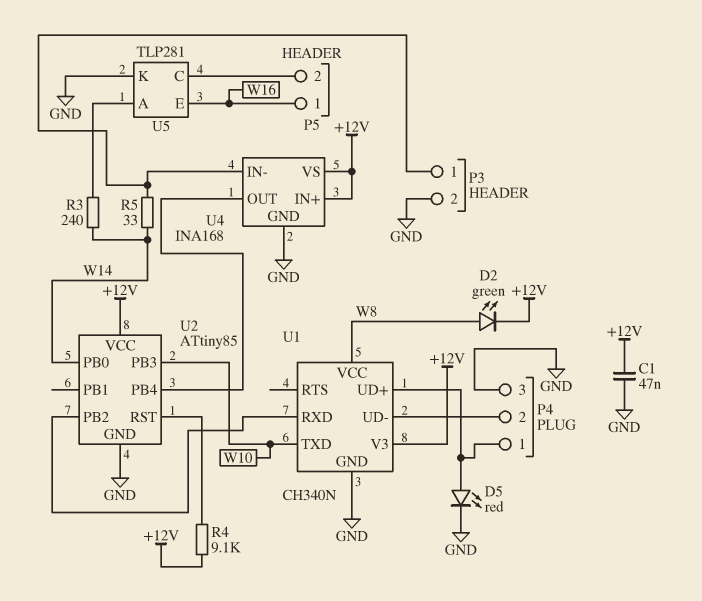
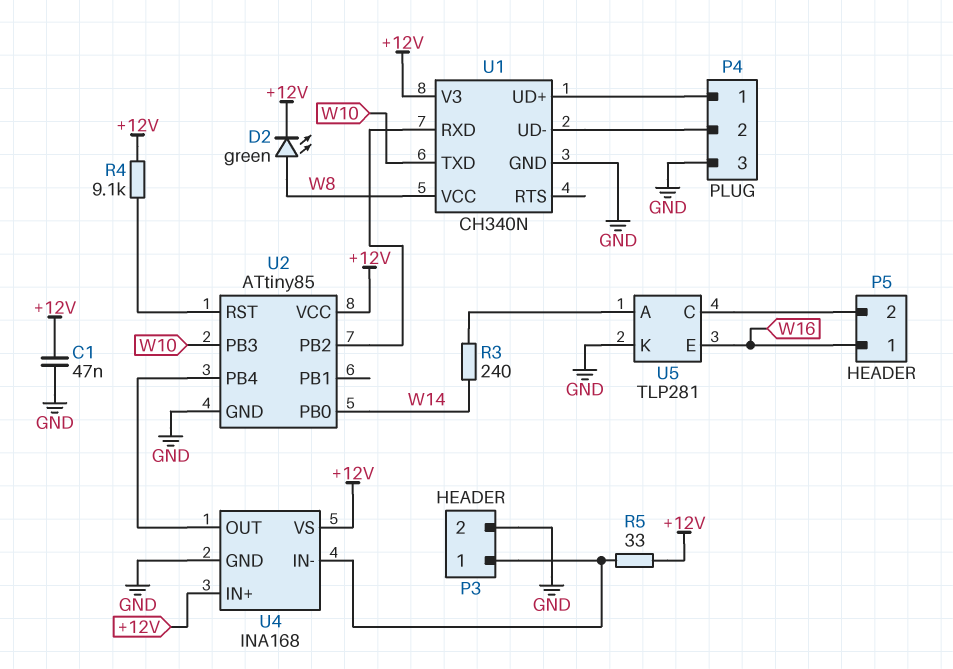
D5: LED red (A P4/1, K GND) -> none
R5: 33 (P3/1, W14) -> 33 (+12V, P3/1)

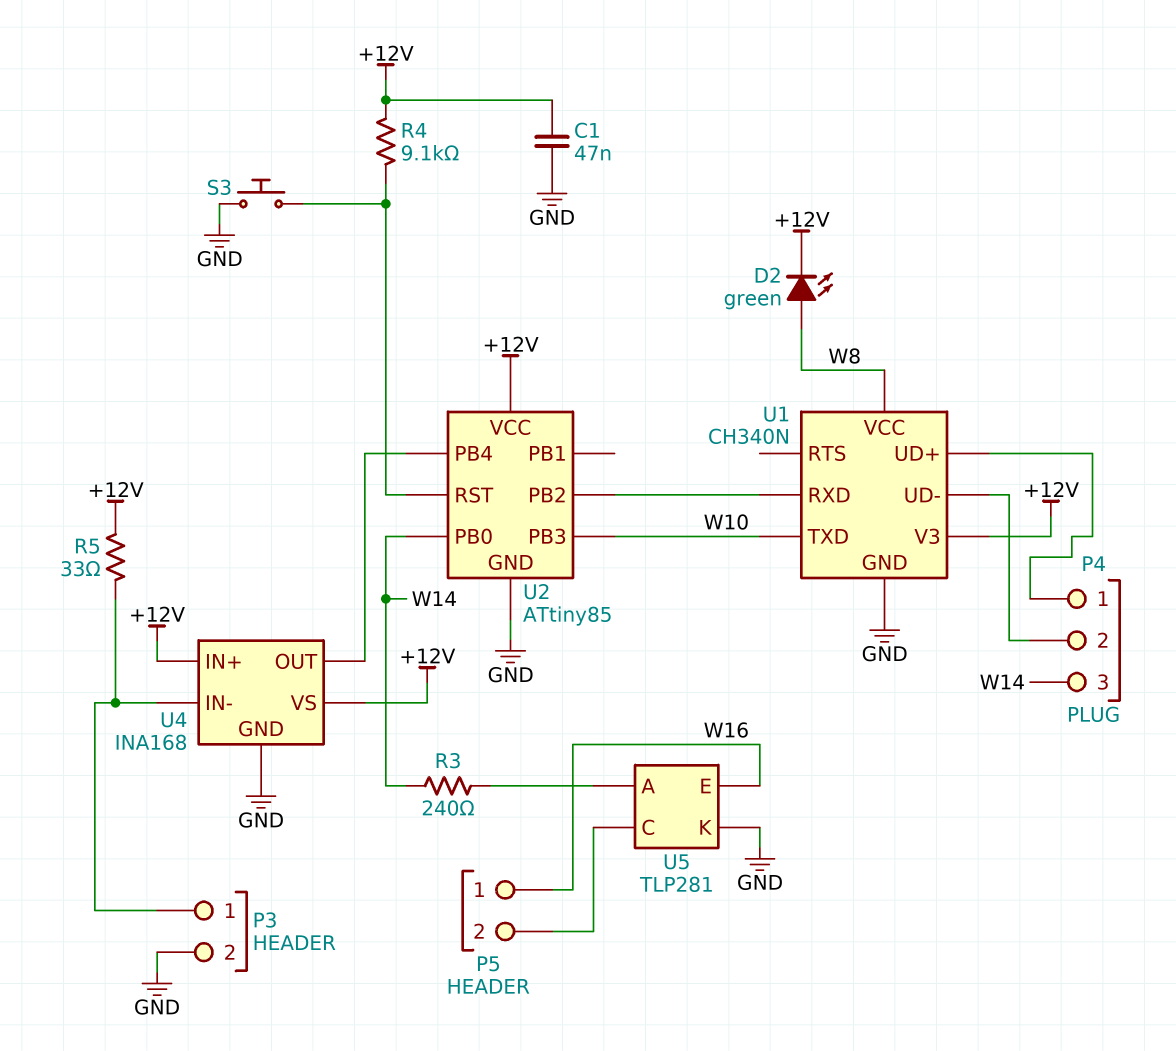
P4 pin 3: GND -> W14
S3: none -> button (GND, U2/RST)

